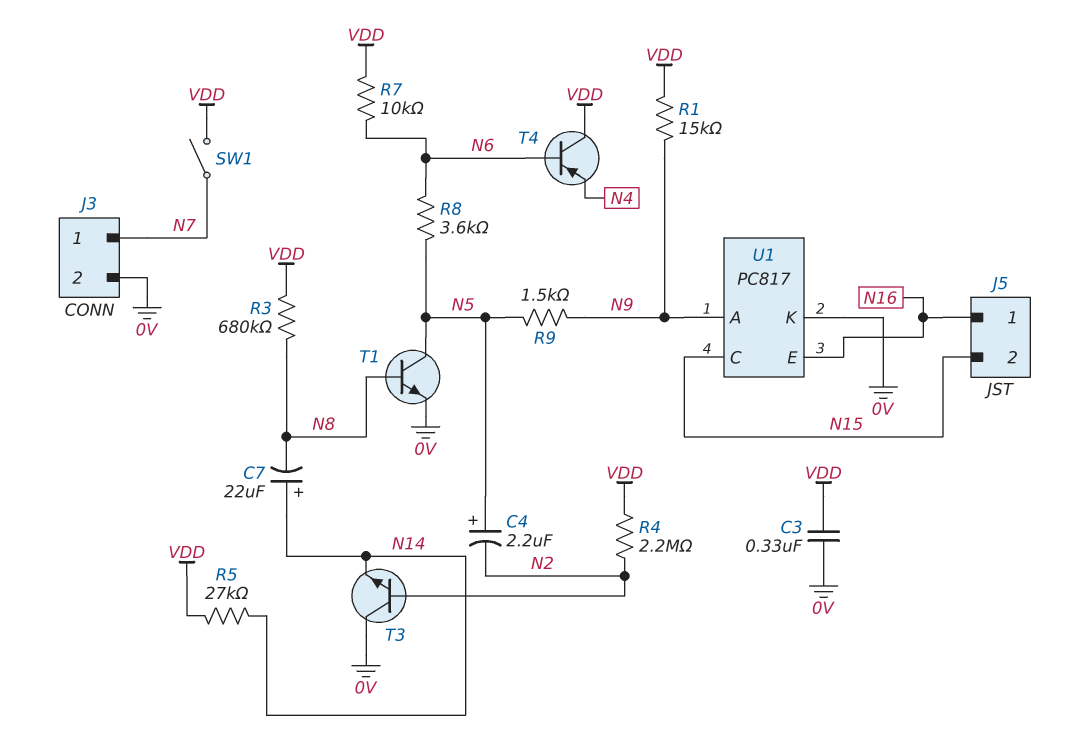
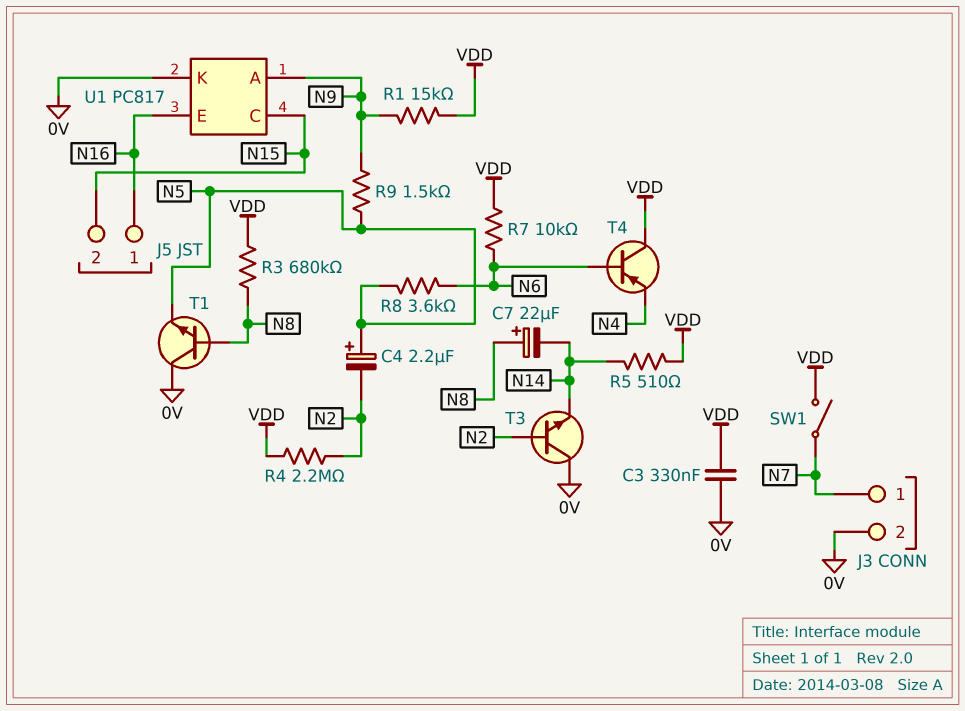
C7: 22uF (plus N14, minus N8) -> 22uF (plus N8, minus N14)
R5: 27k (N14, VDD) -> 510 (N14, VDD)
T1: NPN (B N8, C N5, E 0V) -> NPN (B N8, C 0V, E N5)

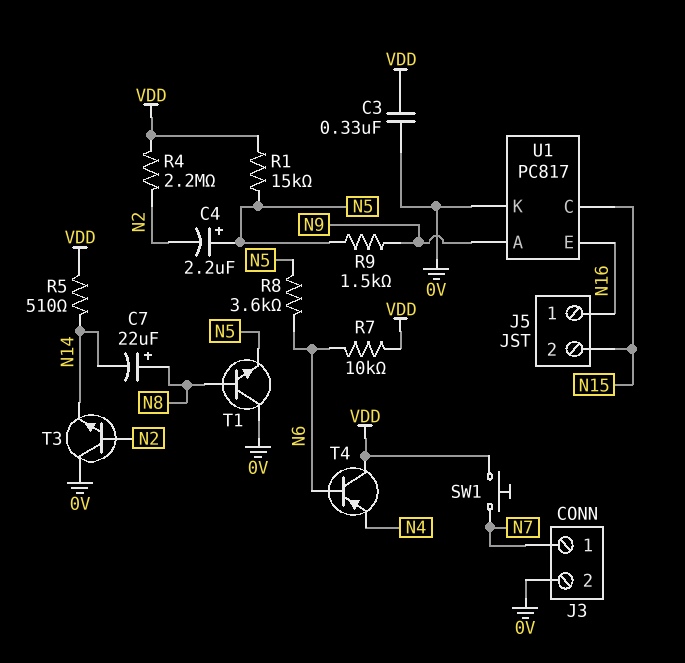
R1: 15k (N9, VDD) -> 15k (N5, VDD)
R3: 680k (N8, VDD) -> none
SW1: switch (N7, VDD) -> button (N7, VDD)

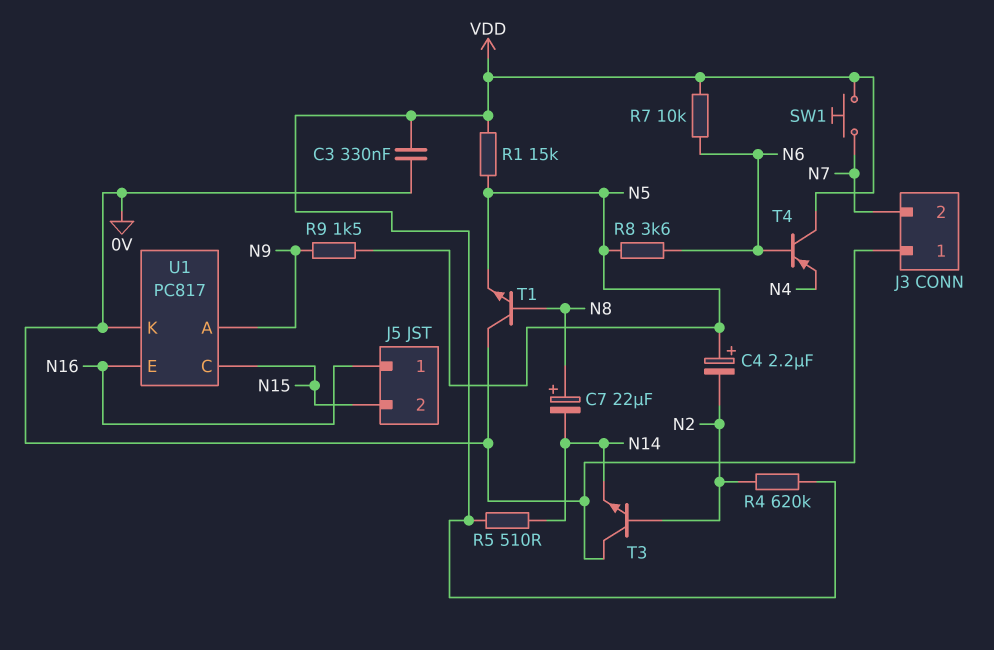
J3 pin 1: N7 -> 0V
J3 pin 2: 0V -> N7
R4: 2.2M (N2, VDD) -> 620k (N2, VDD)

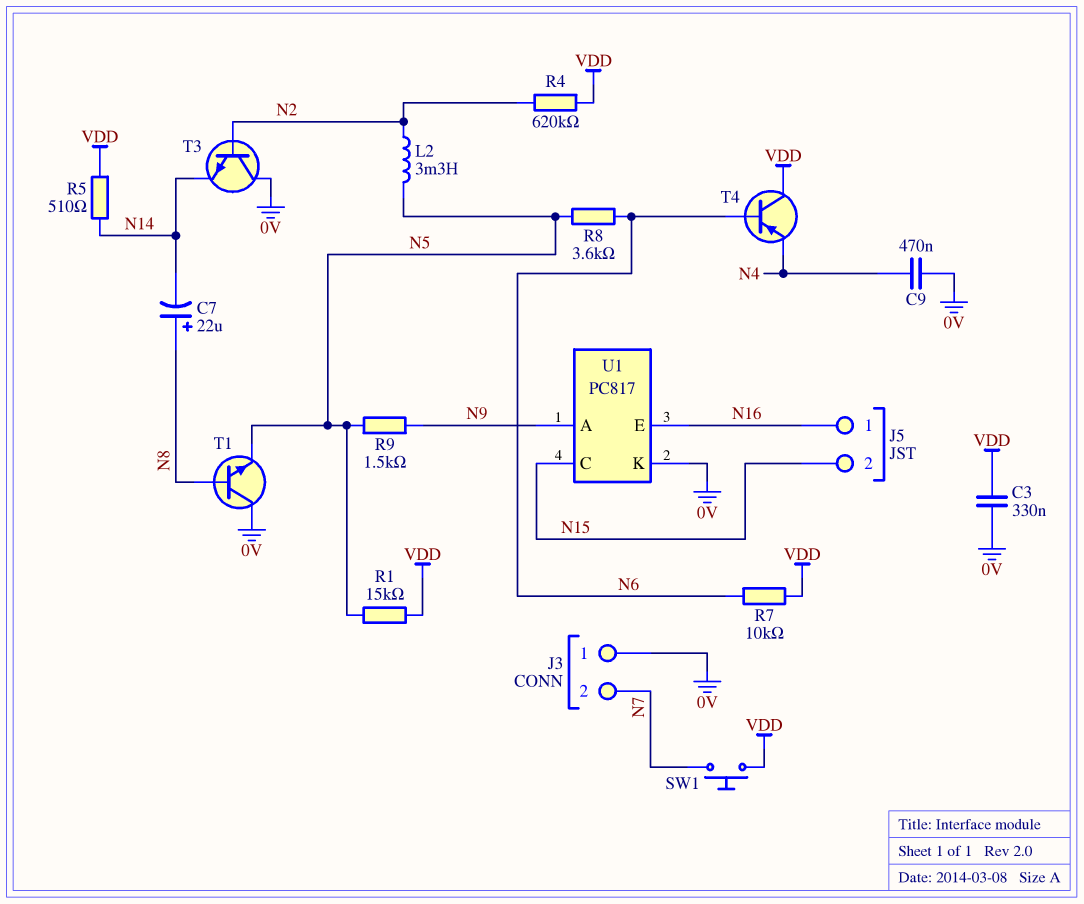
C4: 2.2uF (plus N5, minus N2) -> none
C9: none -> 470nF (0V, N4)
L2: none -> 3.3mH (N2, N5)

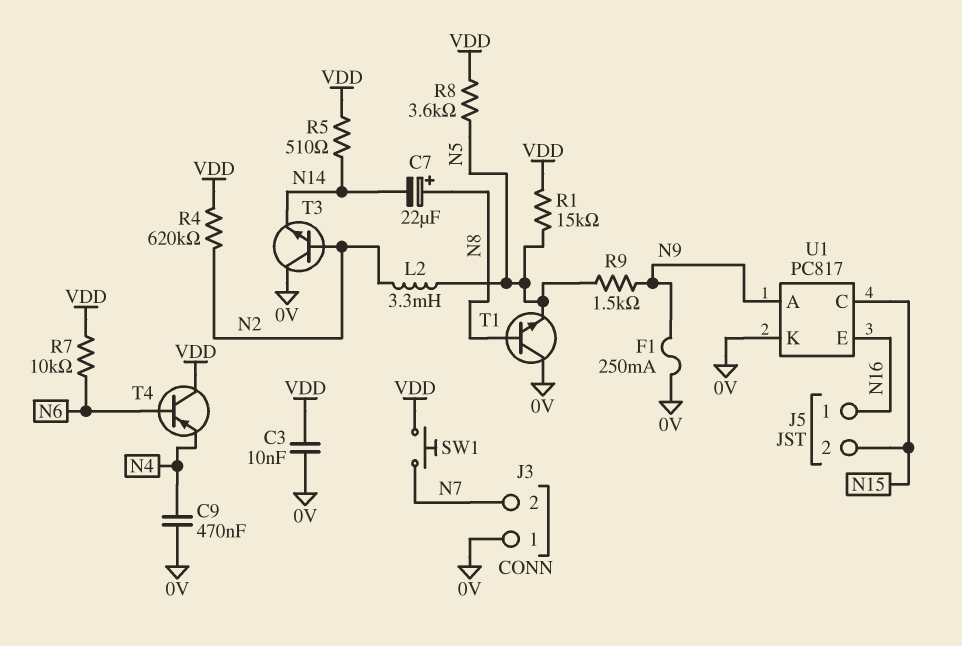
C3: 330nF (0V, VDD) -> 10nF (0V, VDD)
F1: none -> 250mA (0V, N9)
R8: 3.6k (N5, N6) -> 3.6k (N5, VDD)

